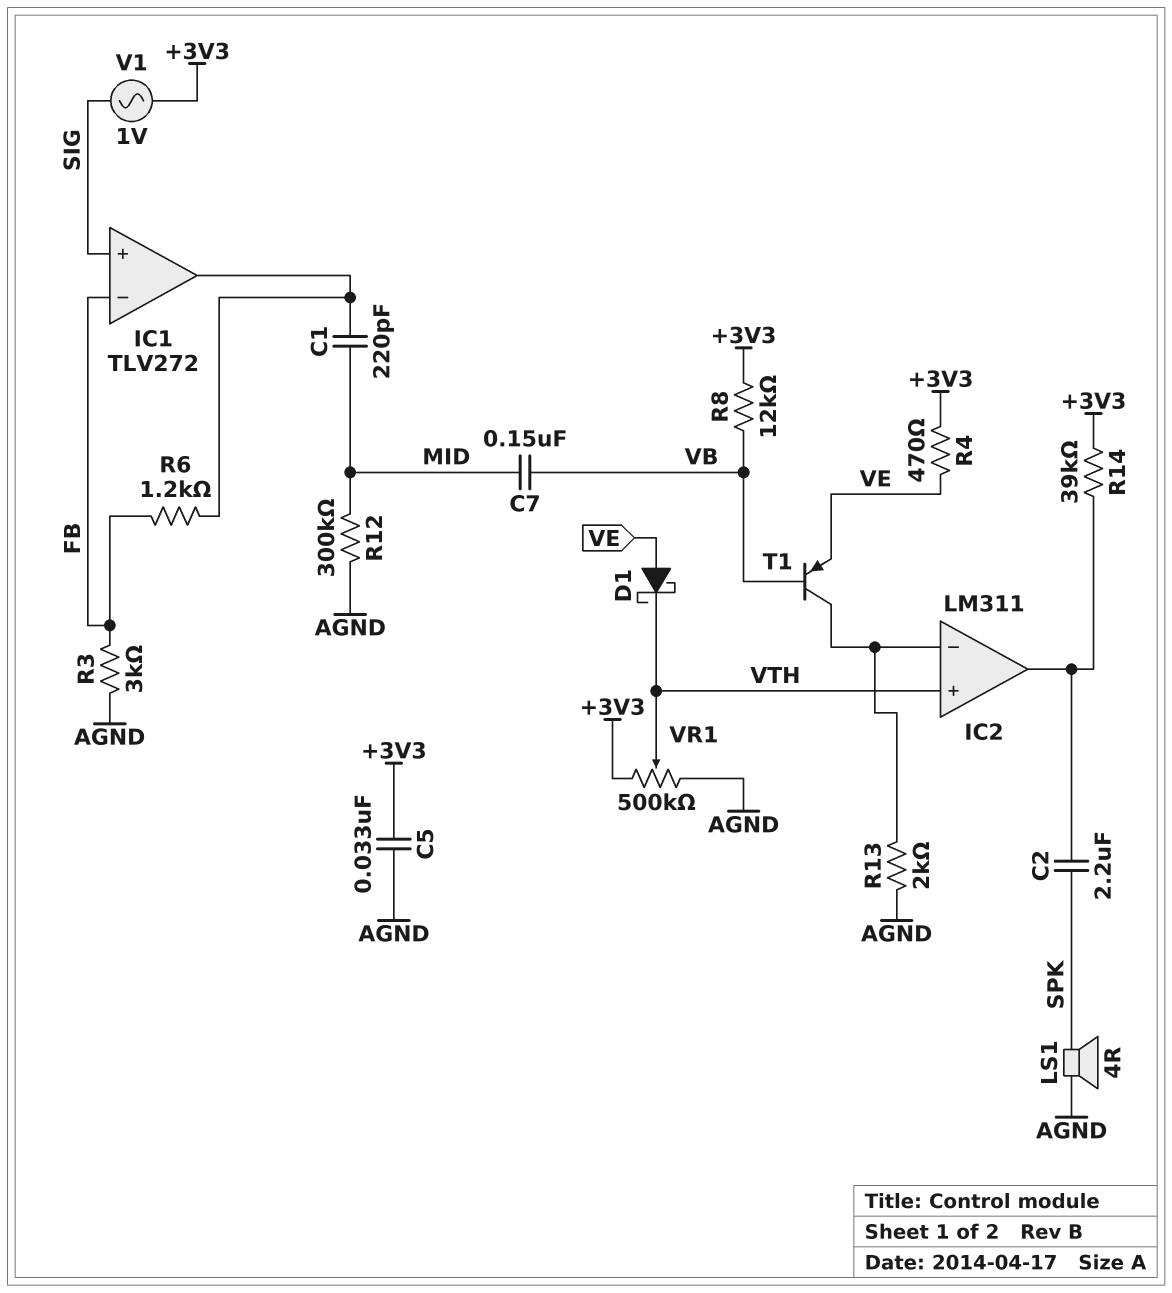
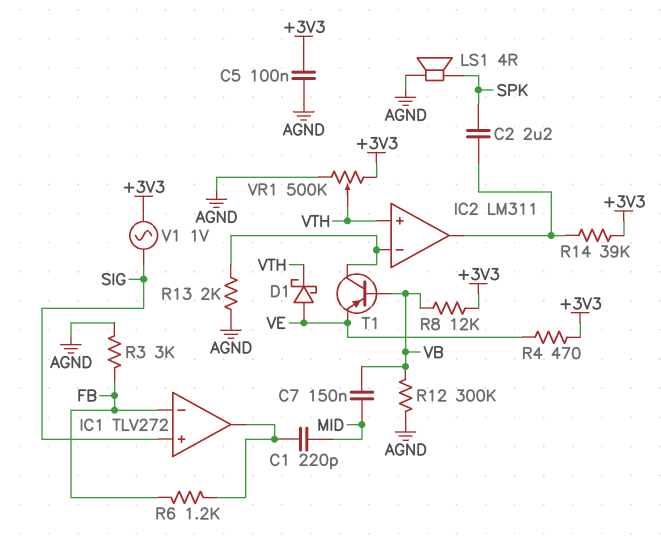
C5: 33nF (+3V3, AGND) -> 100nF (+3V3, AGND)
R12: 300k (AGND, MID) -> 300k (AGND, VB)

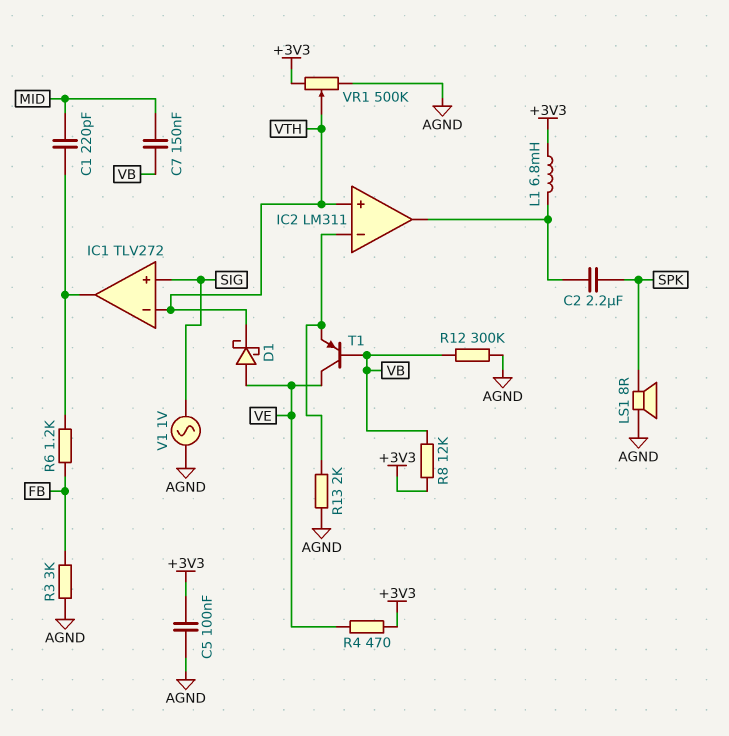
IC1 pin in-: FB -> VTH
L1: none -> 6.8mH (+3V3, IC2/out)
LS1: speaker 4R (AGND, SPK) -> speaker 8R (AGND, SPK)
R14: 39k (+3V3, IC2/out) -> none
T1: PNP (B VB, C IC2/in-, E VE) -> PNP (B VB, C VE, E IC2/in-)
V1: AC 1V (+3V3, SIG) -> AC 1V (AGND, SIG)

